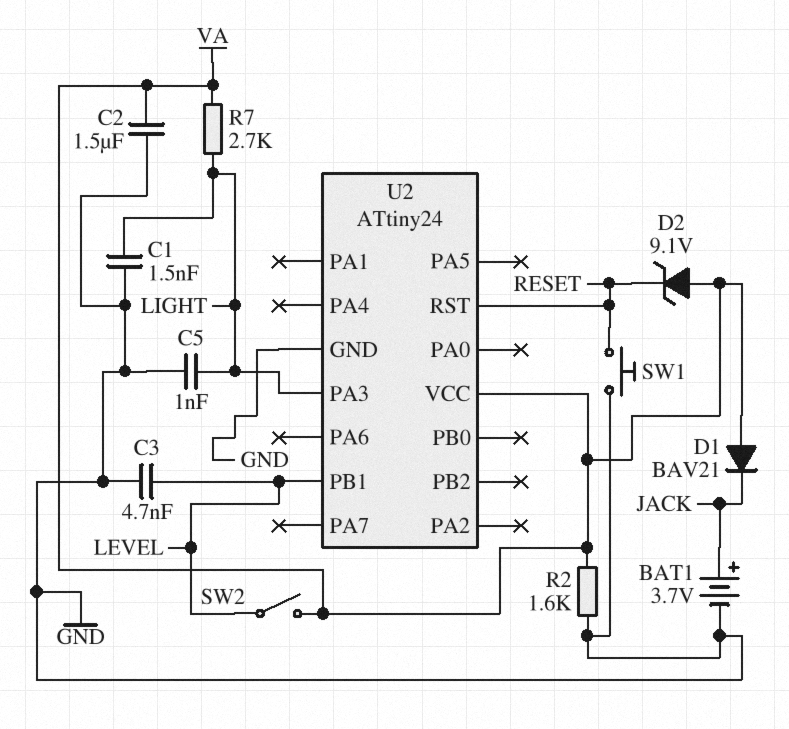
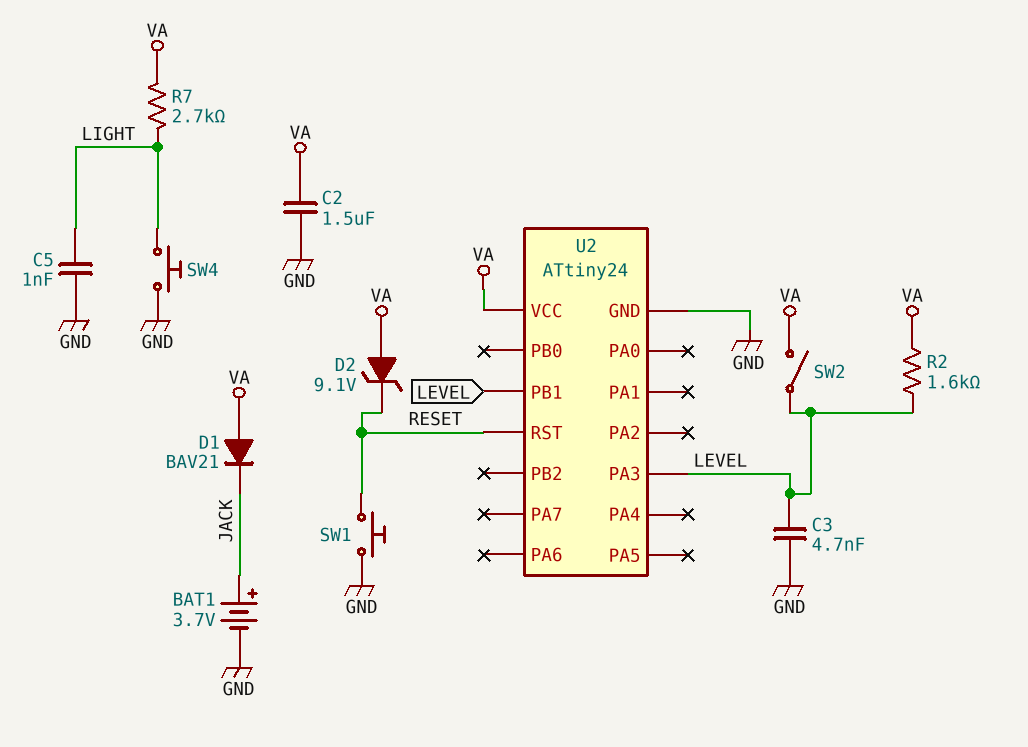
C1: 1.5nF (GND, LIGHT) -> none
R2: 1.6k (GND, VA) -> 1.6k (LEVEL, VA)
SW4: none -> button (GND, LIGHT)
U2 pin PA3: LIGHT -> LEVEL

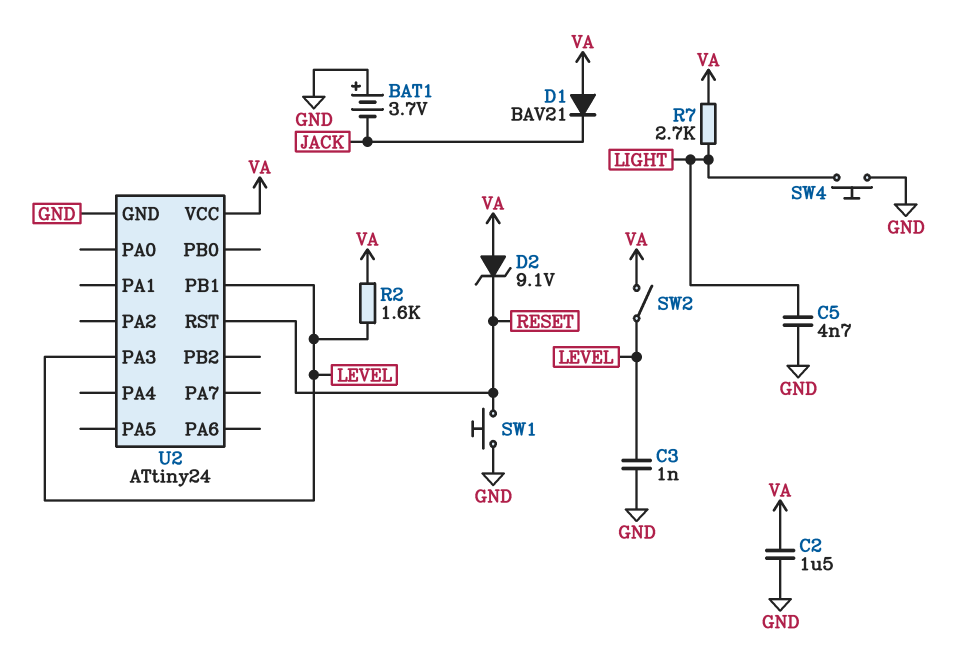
BAT1: 3.7V (plus JACK, minus GND) -> 3.7V (plus GND, minus JACK)
C3: 4.7nF (GND, LEVEL) -> 1nF (GND, LEVEL)
C5: 1nF (GND, LIGHT) -> 4.7nF (GND, LIGHT)

